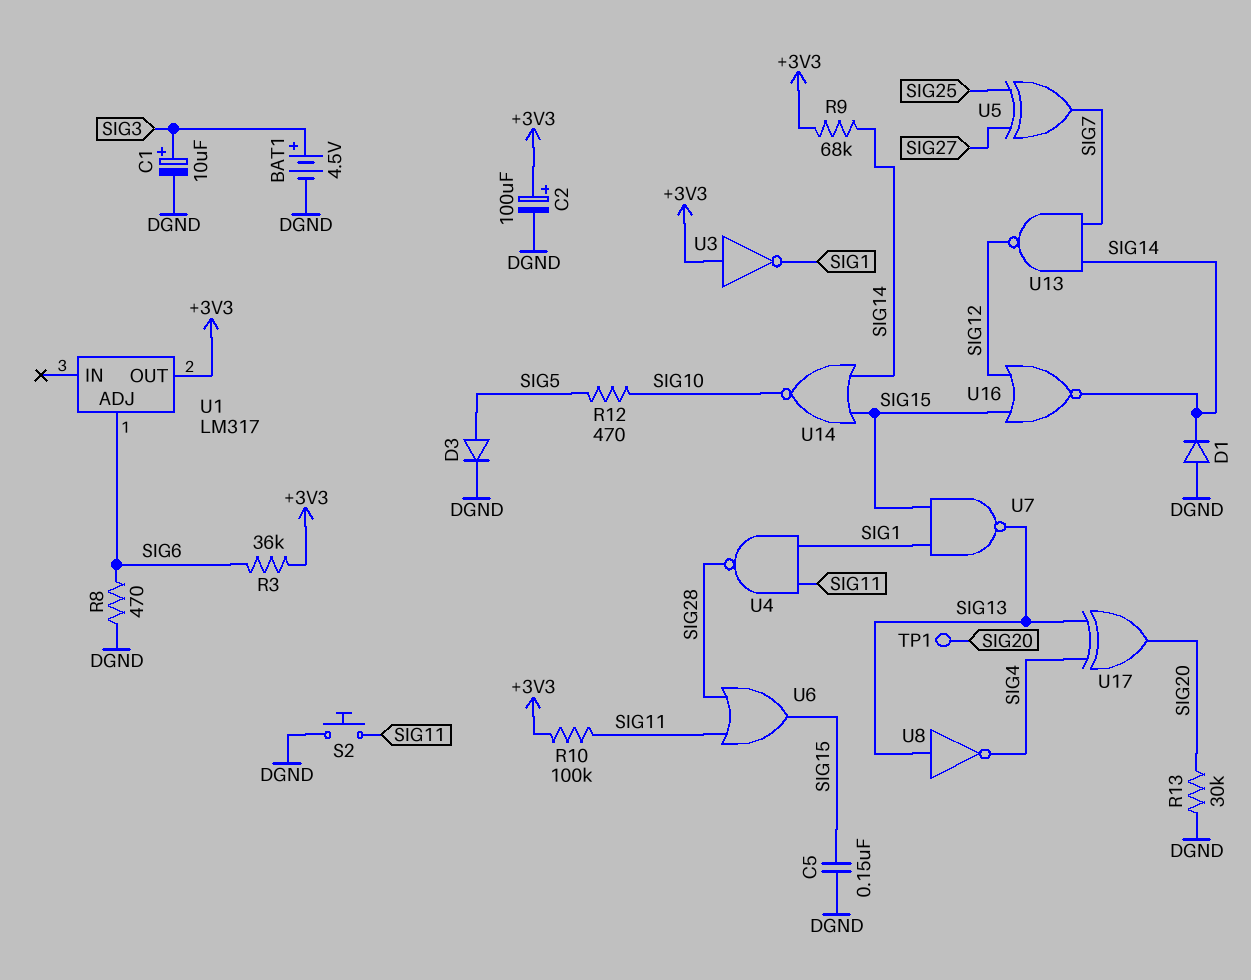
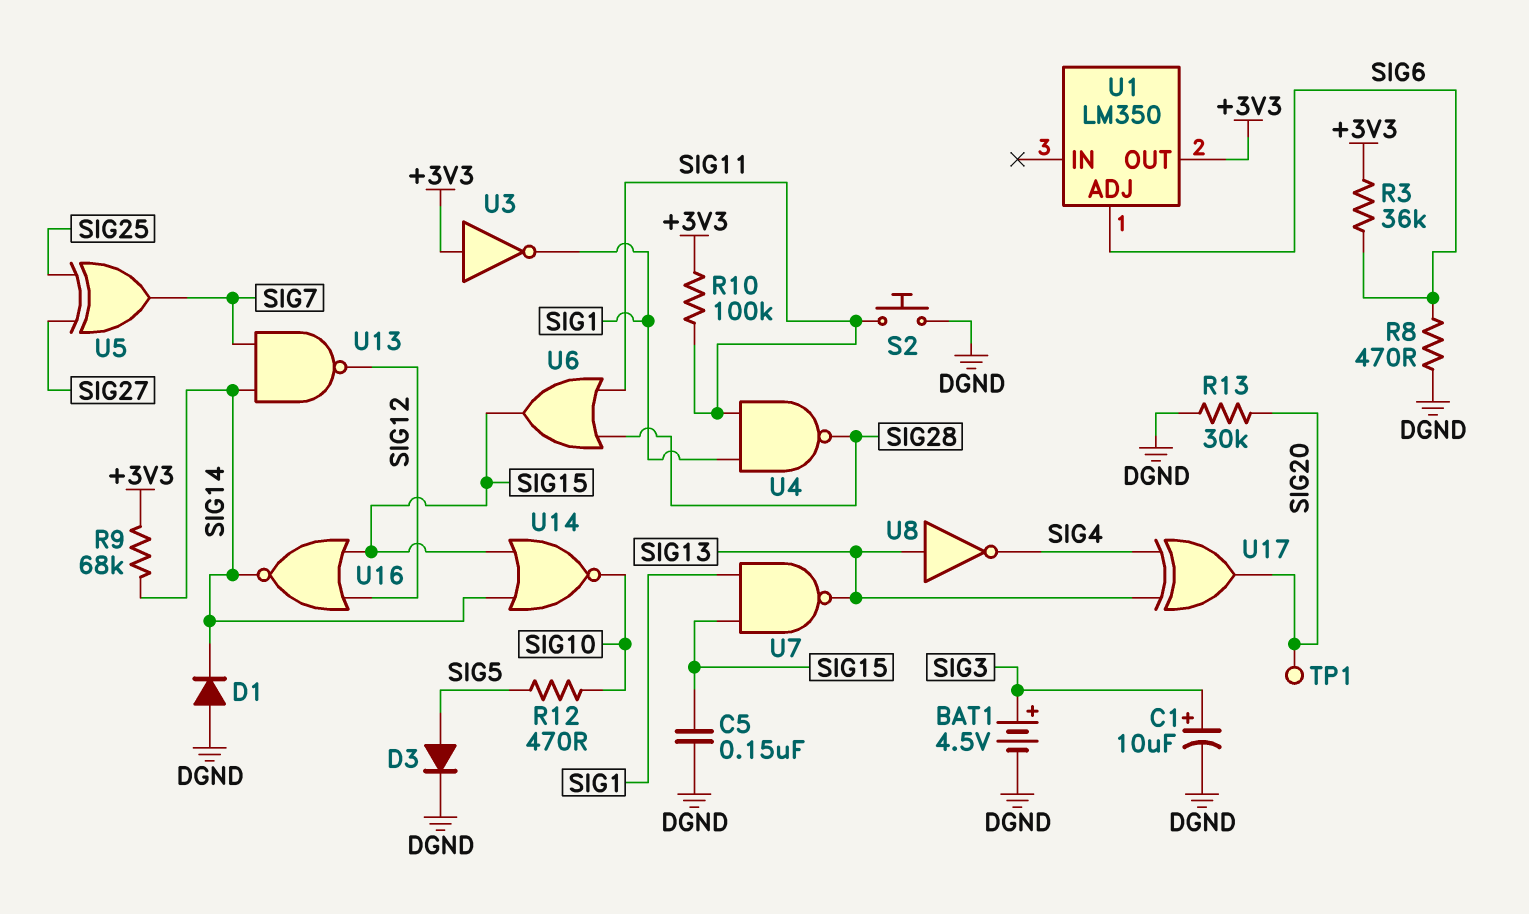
C2: 100uF (plus +3V3, minus DGND) -> none
U1: LM317 -> LM350

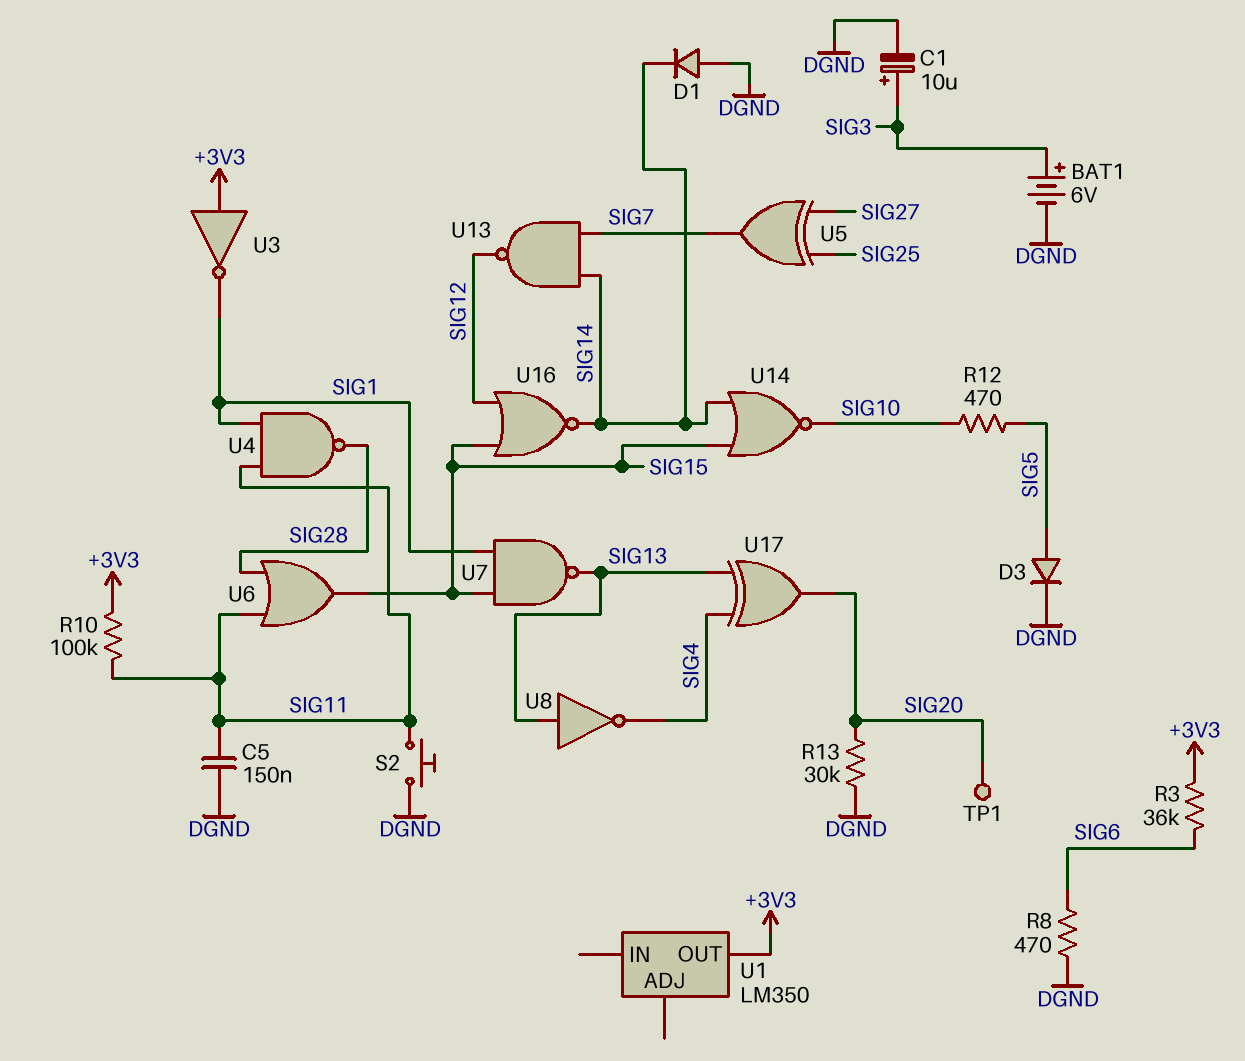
BAT1: 4.5V (plus SIG3, minus DGND) -> 6V (plus SIG3, minus DGND)
C5: 150nF (DGND, SIG15) -> 150nF (DGND, SIG11)
R9: 68k (+3V3, SIG14) -> none
U1 pin ADJ: SIG6 -> none

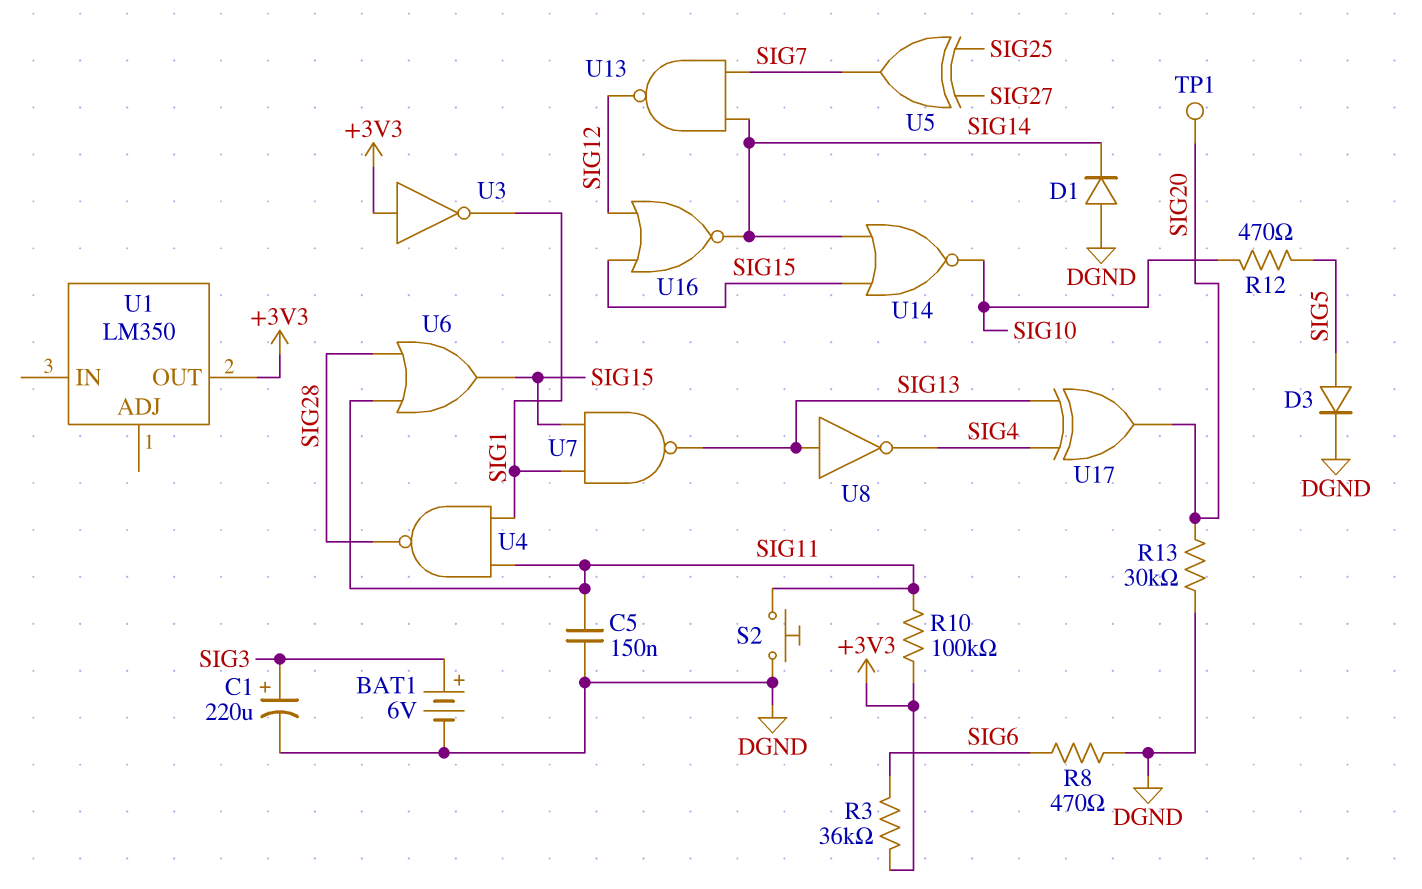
C1: 10uF (plus SIG3, minus DGND) -> 220uF (plus SIG3, minus DGND)

